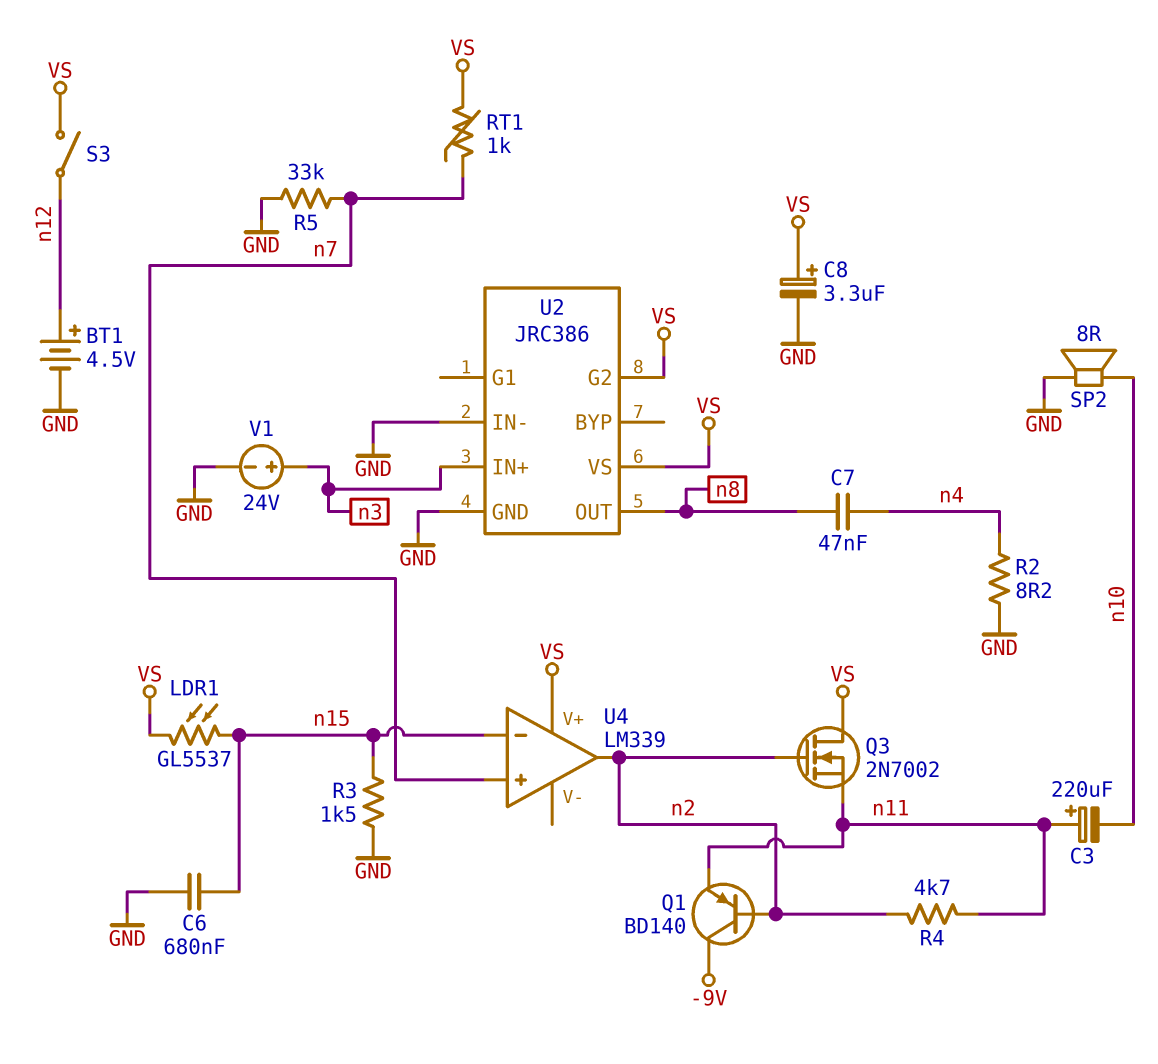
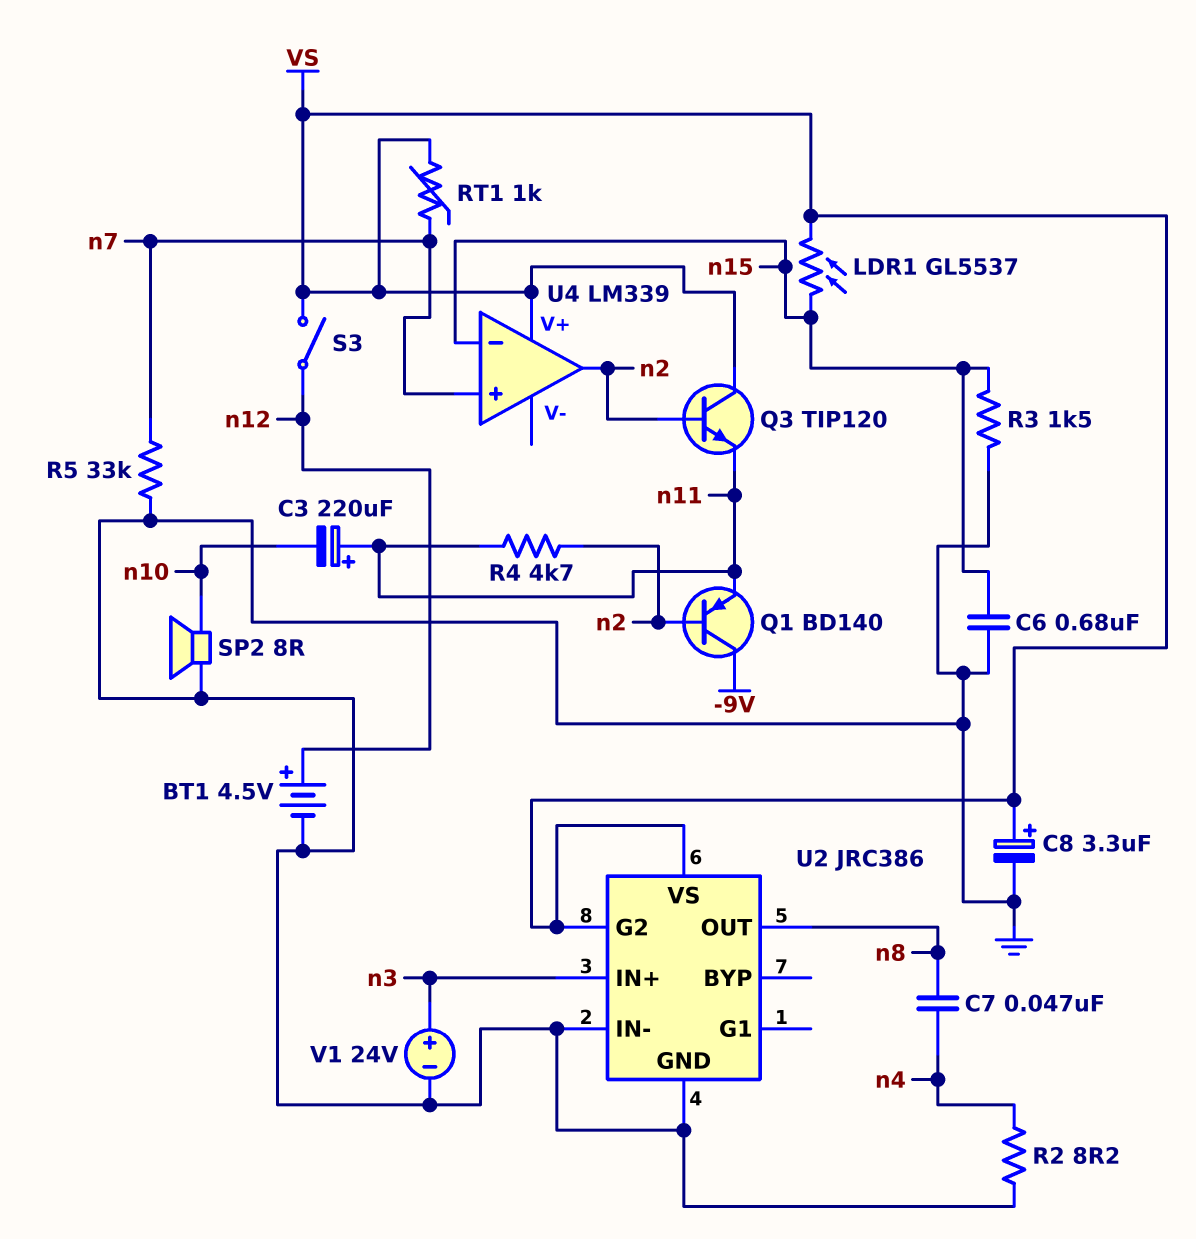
Q3: NMOS 2N7002 (G n2, D VS, S n11) -> NPN TIP120 (B n2, C VS, E n11)

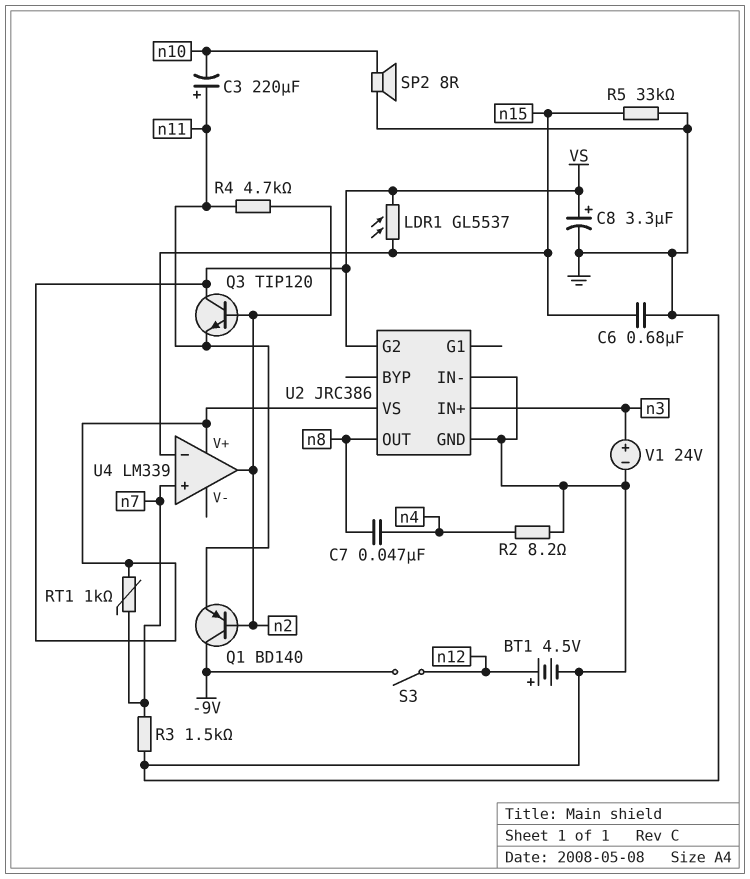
R3: 1.5k (GND, n15) -> 1.5k (GND, n7)
R5: 33k (GND, n7) -> 33k (GND, n15)
S3: switch (VS, n12) -> switch (-9V, n12)

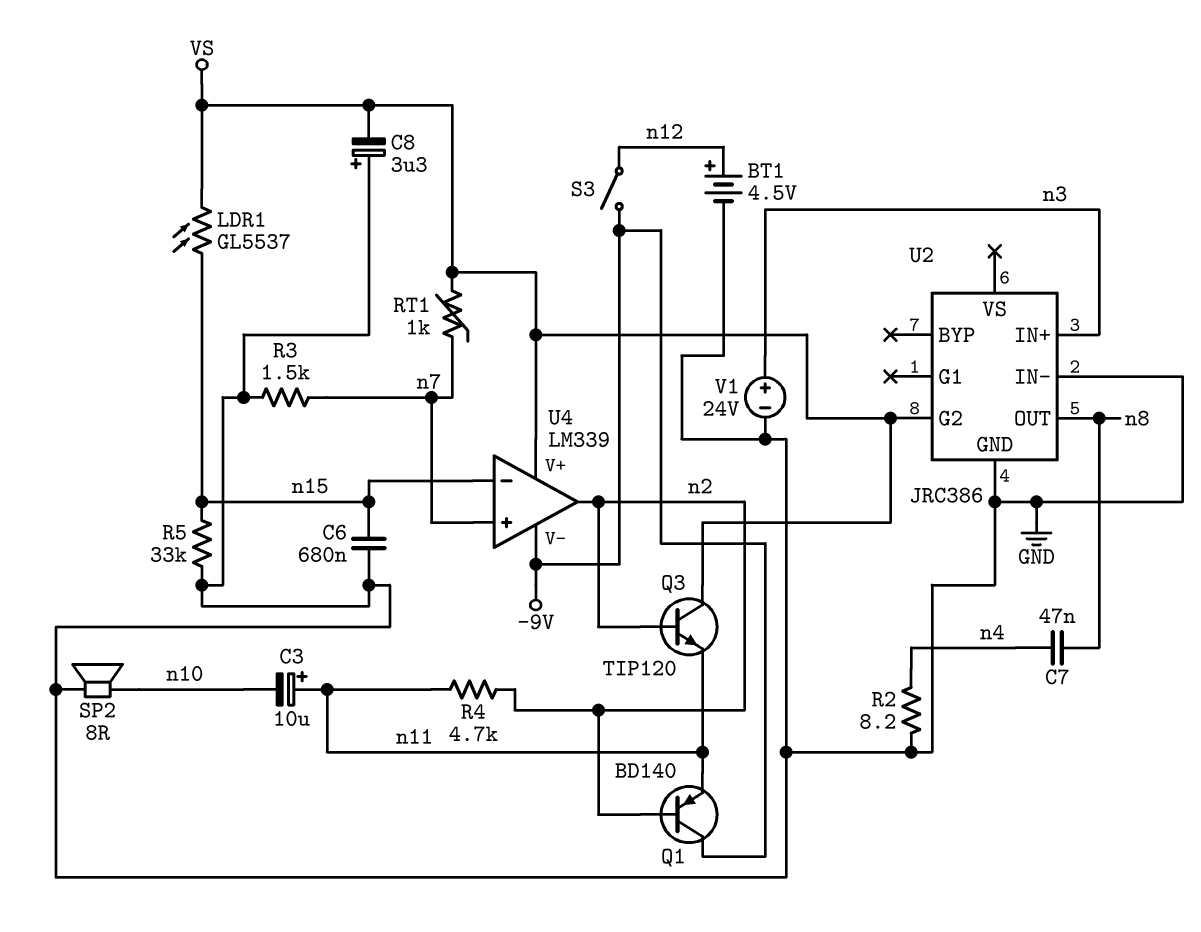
C3: 220uF (plus n11, minus n10) -> 10uF (plus n11, minus n10)
C8: 3.3uF (plus VS, minus GND) -> 3.3uF (plus GND, minus VS)
U2 pin VS: VS -> none
U4 pin V-: none -> -9V

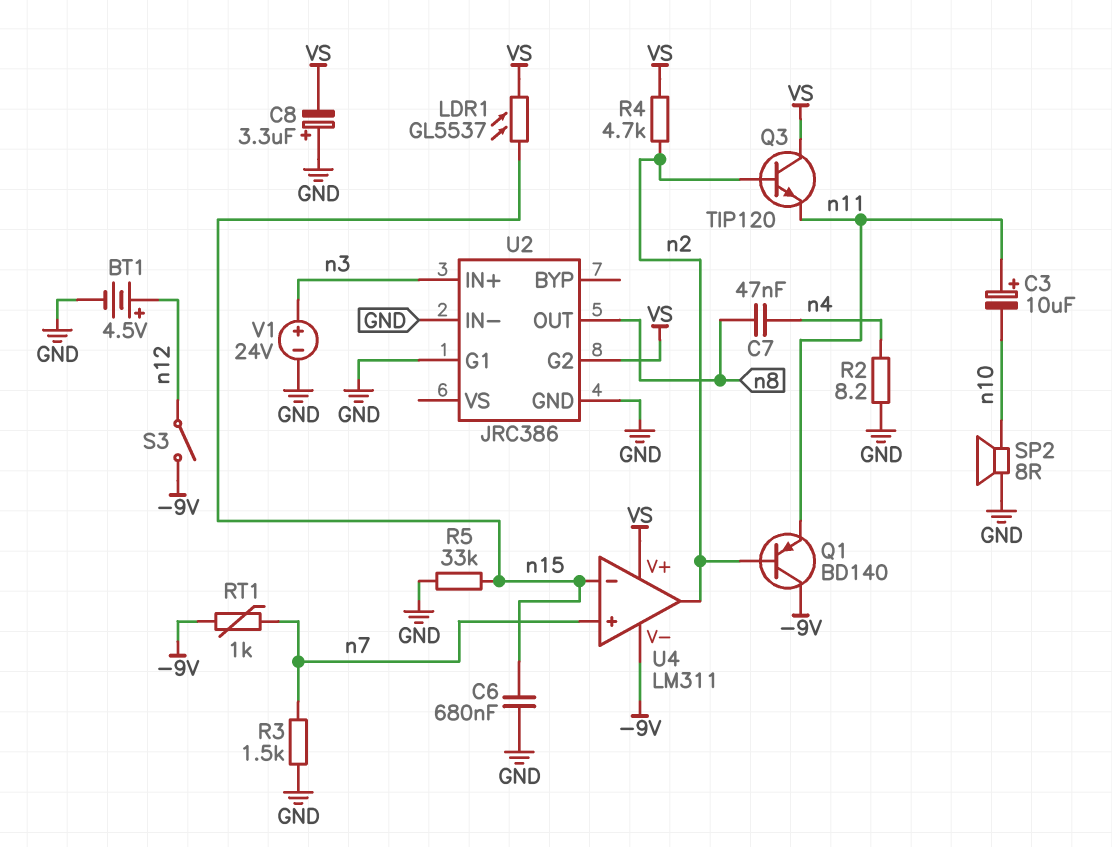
R4: 4.7k (n2, n11) -> 4.7k (VS, n2)
RT1: 1k (VS, n7) -> 1k (-9V, n7)
U2 pin G1: none -> GND
U4: LM339 -> LM311

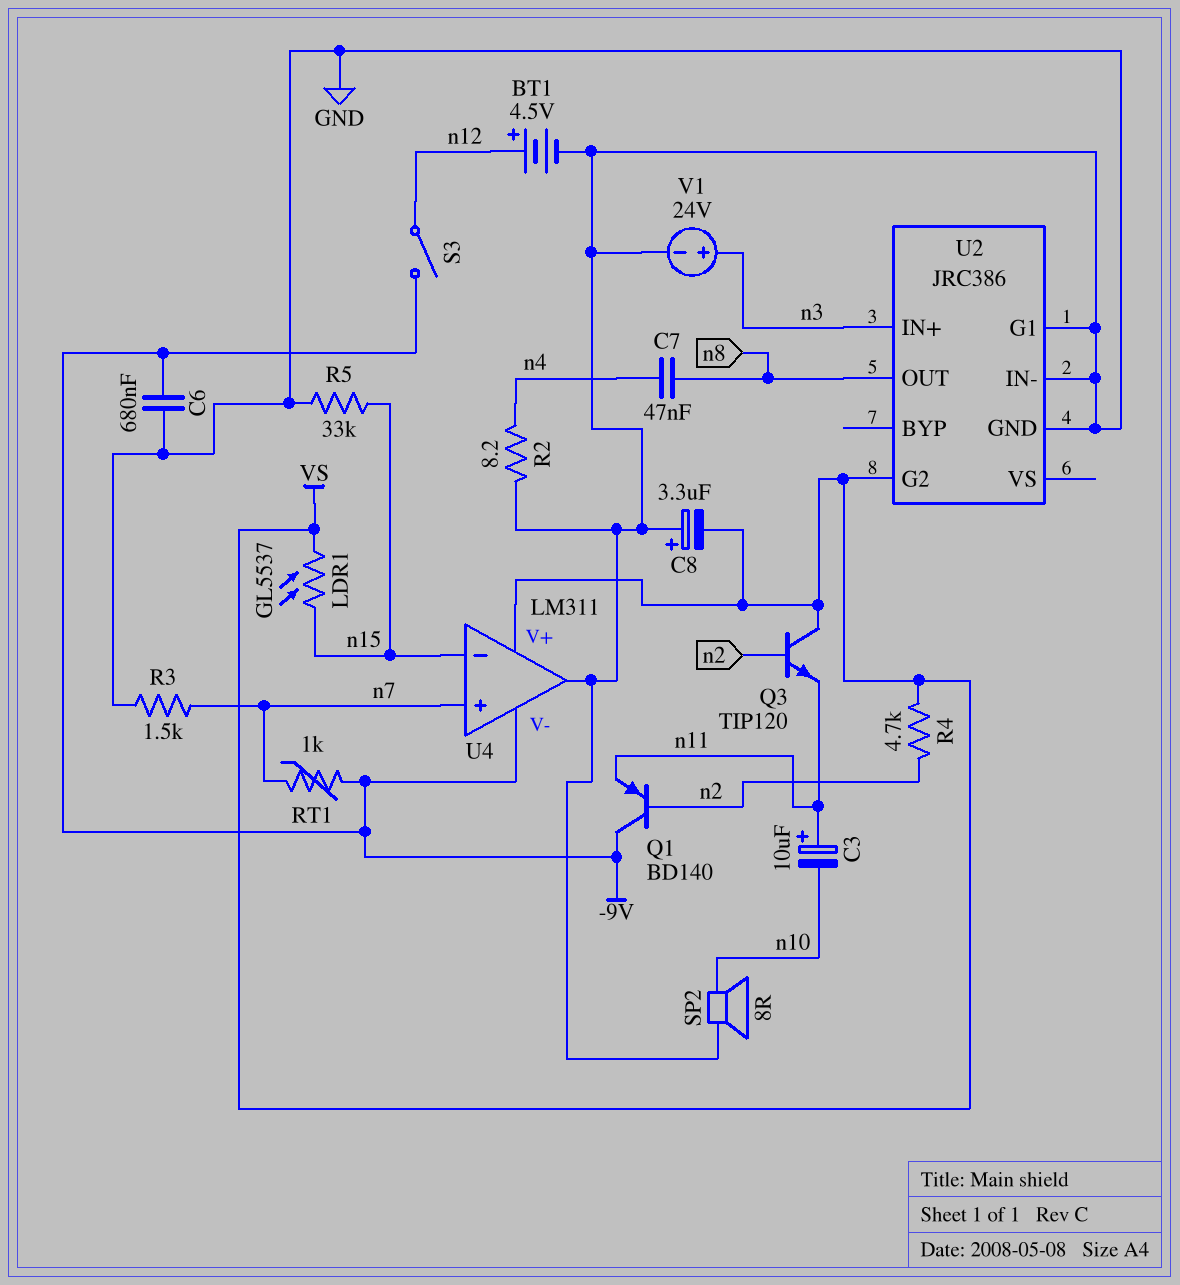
C6: 680nF (GND, n15) -> 680nF (-9V, GND)
U4 pin out: n2 -> GND

